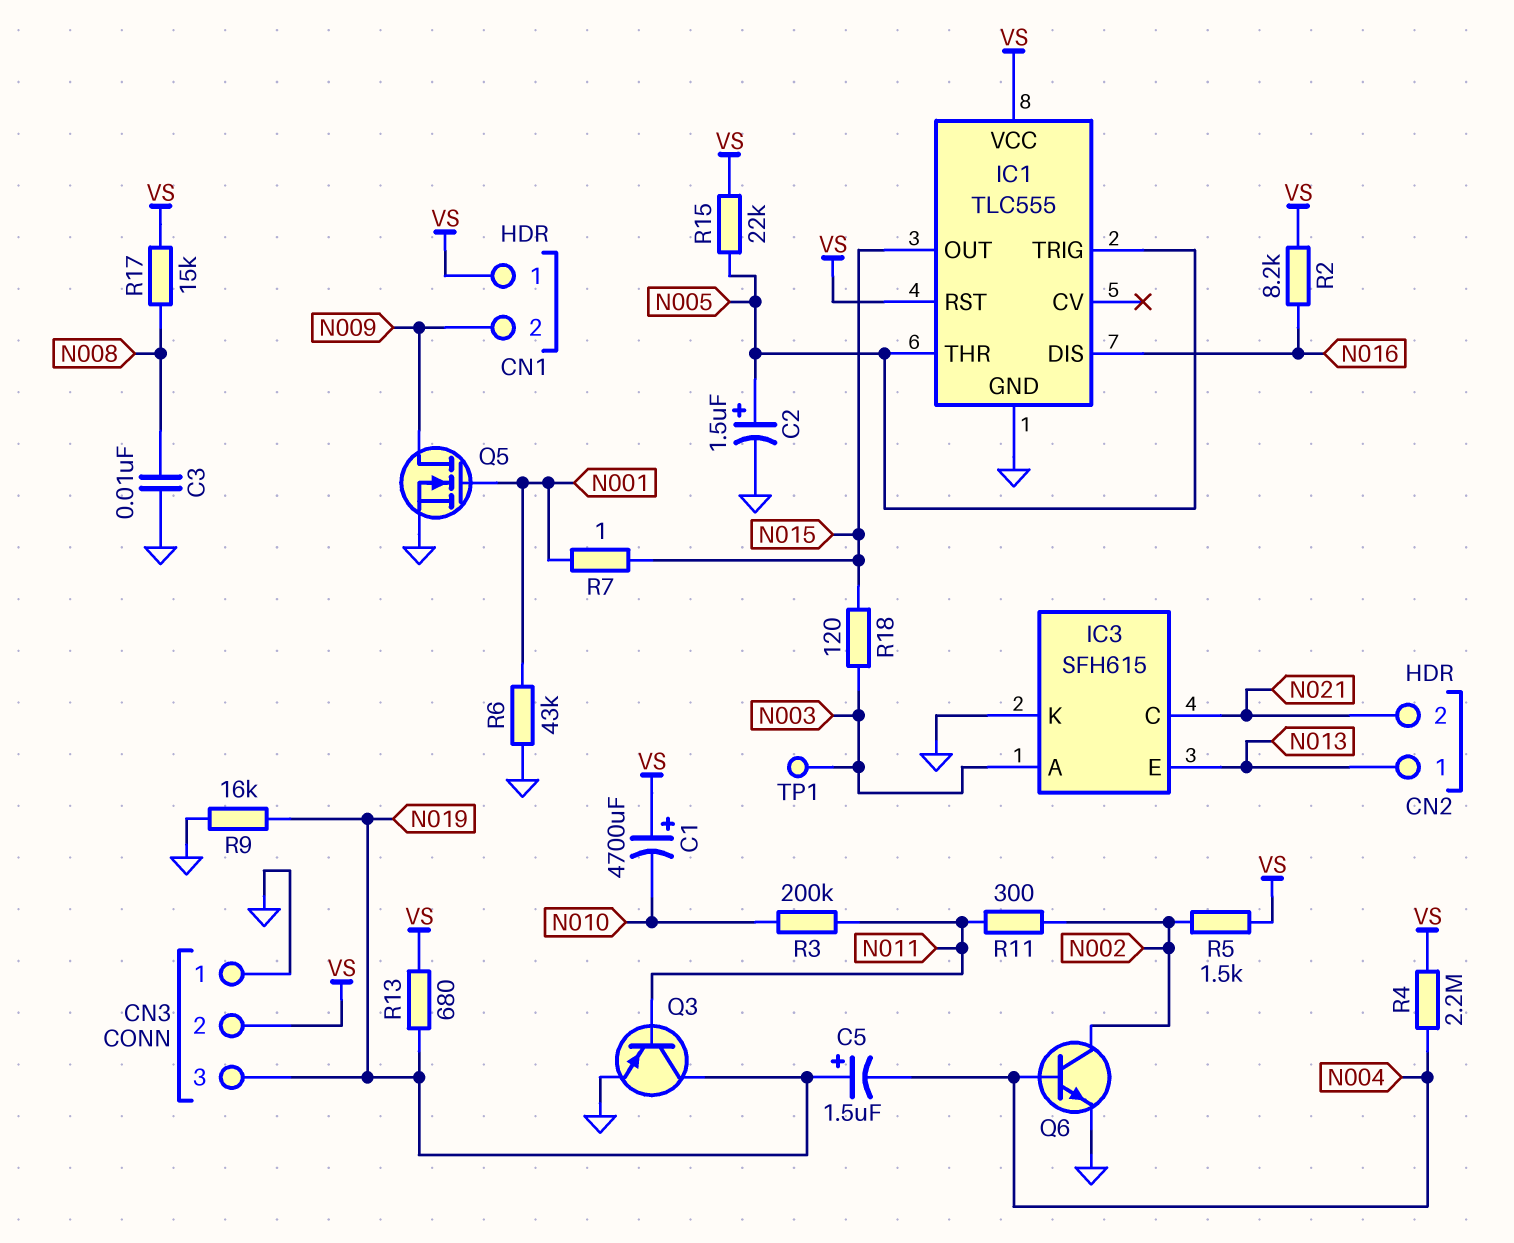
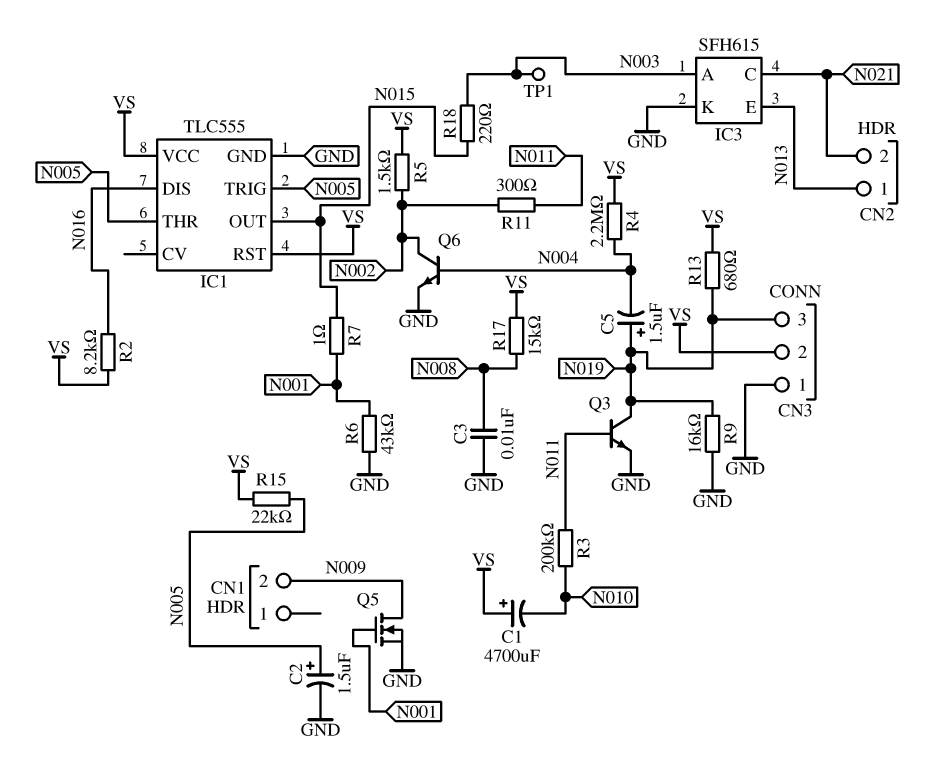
CN1 pin 1: VS -> none
Q3: PNP (B N011, C N019, E GND) -> NPN (B N011, C N019, E GND)
R18: 120 (N003, N015) -> 220 (N003, N015)

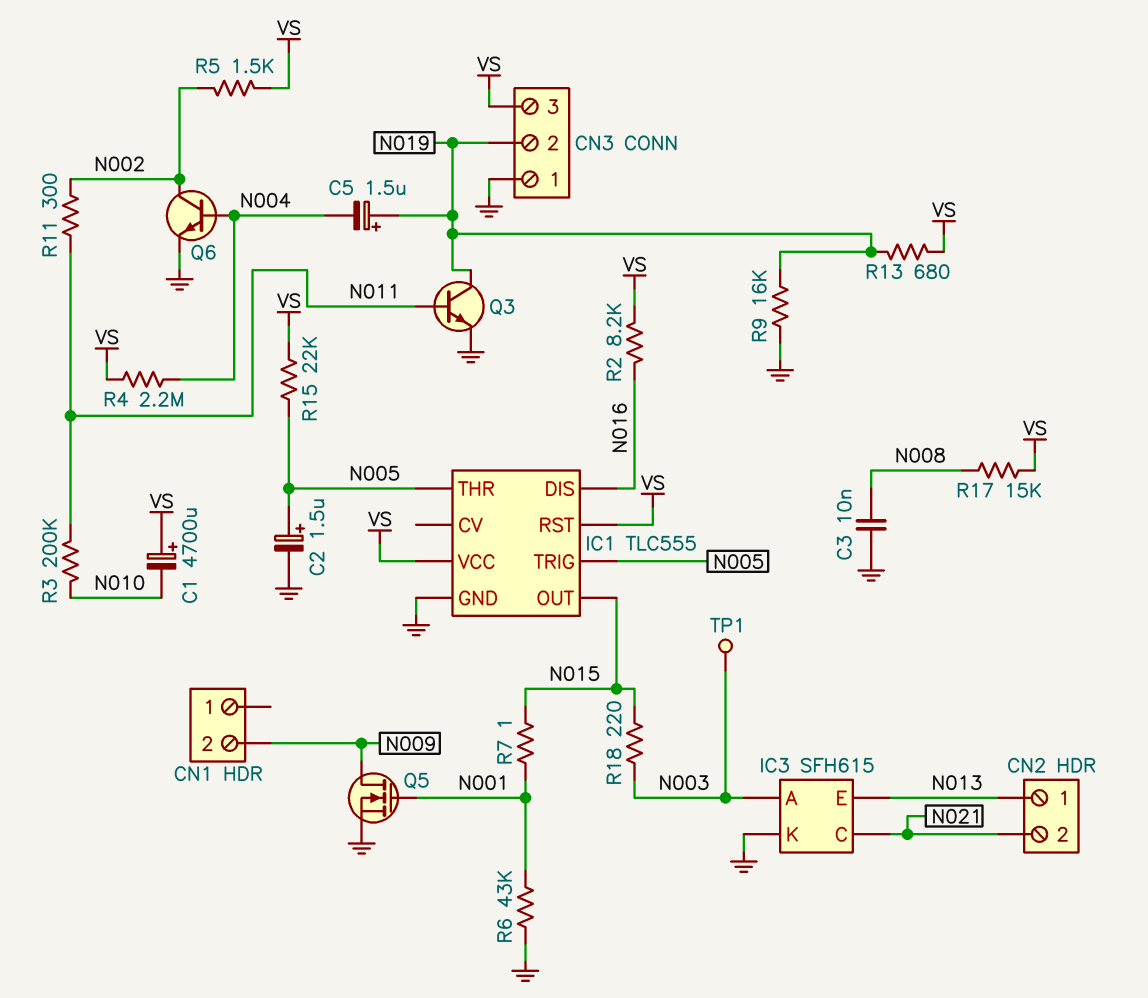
CN3 pin 2: VS -> N019
CN3 pin 3: N019 -> VS

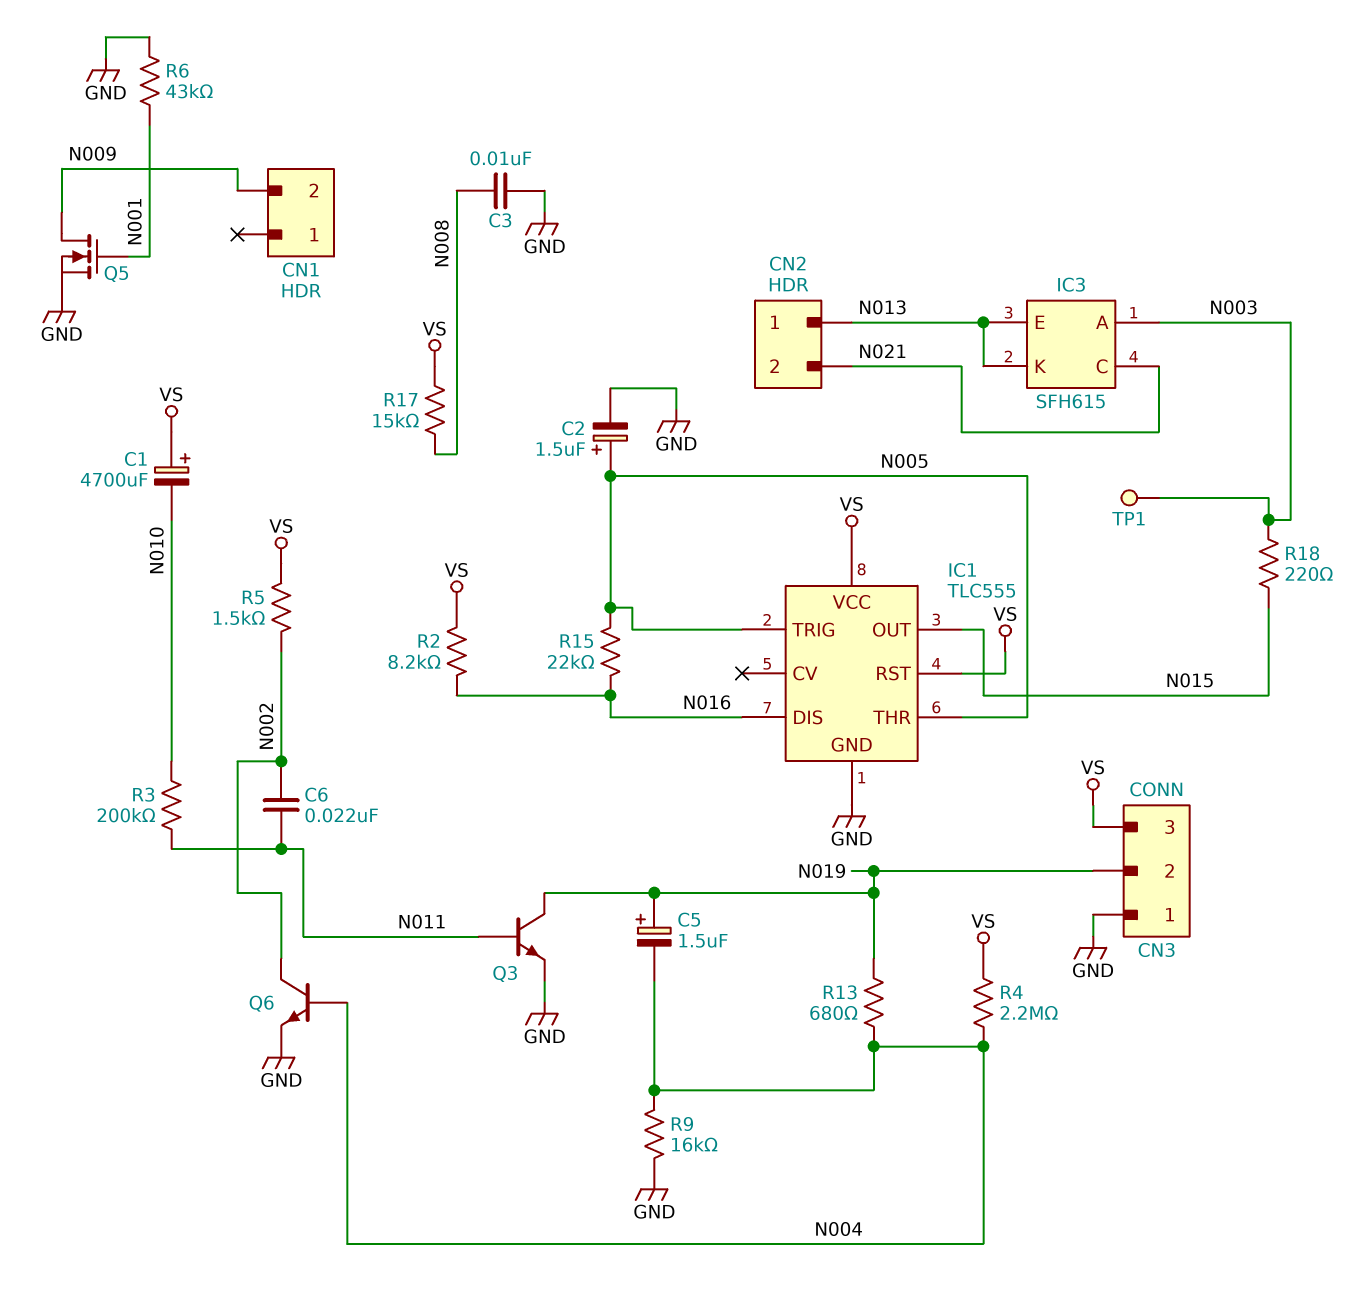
C6: none -> 22nF (N002, N011)
IC3 pin K: GND -> N013
R7: 1 (N001, N015) -> none
R9: 16k (GND, N019) -> 16k (GND, N004)
R11: 300 (N002, N011) -> none
R13: 680 (N019, VS) -> 680 (N004, N019)
R15: 22k (N005, VS) -> 22k (N005, N016)

